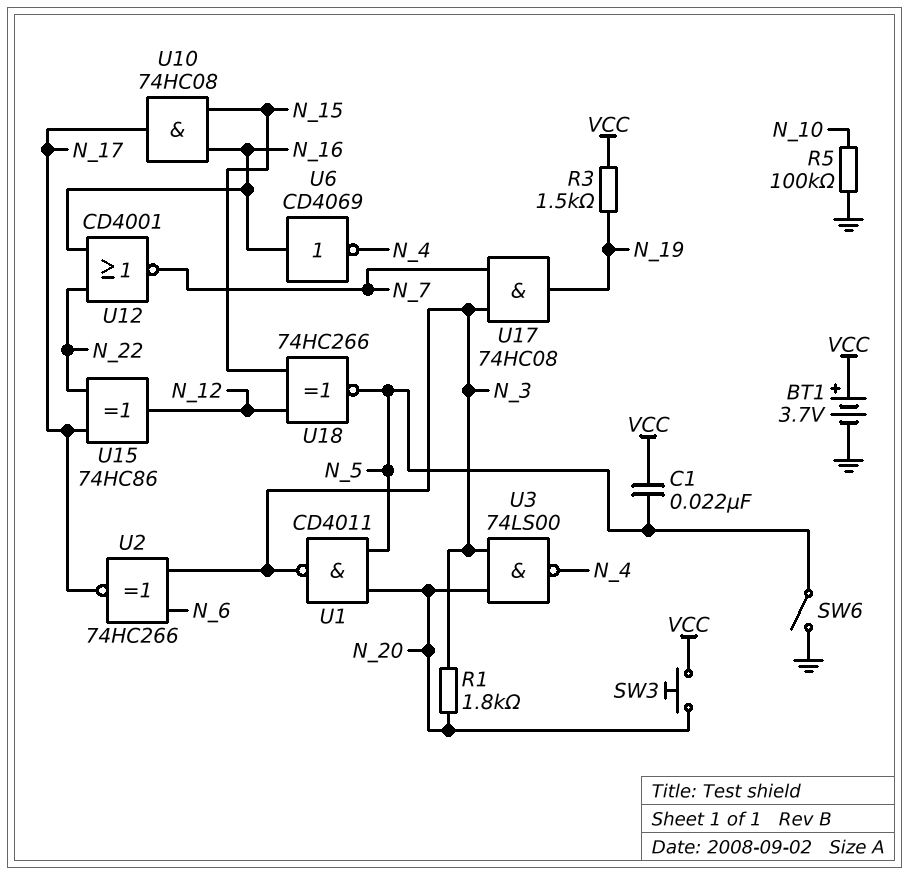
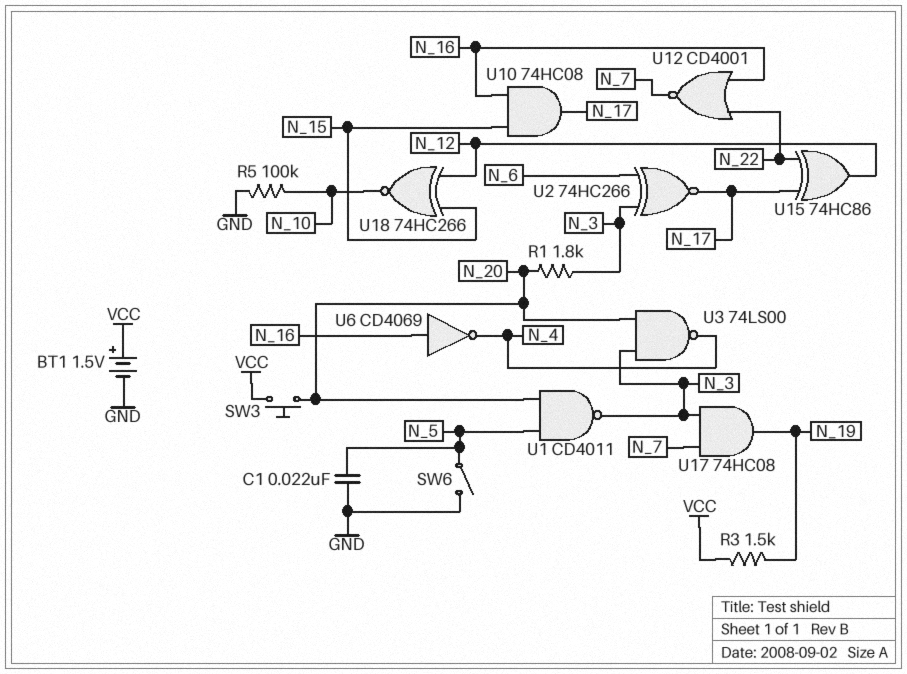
BT1: 3.7V (plus VCC, minus GND) -> 1.5V (plus VCC, minus GND)
C1: 22nF (N_5, VCC) -> 22nF (GND, N_5)
U18: XNOR 74HC266 (in N_12, in N_15, out N_5) -> XNOR 74HC266 (in N_12, in N_15, out N_10)

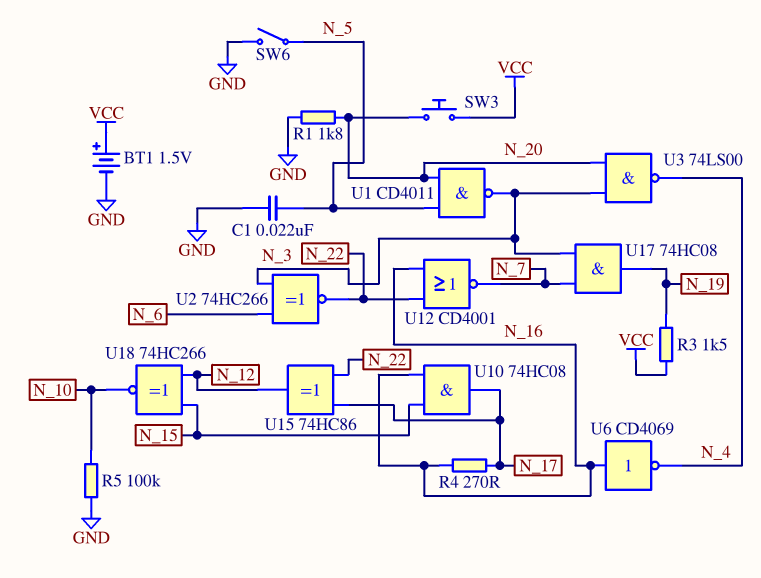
R1: 1.8k (N_3, N_20) -> 1.8k (GND, N_20)
R4: none -> 270 (N_16, N_17)
U2: XNOR 74HC266 (in N_3, in N_6, out N_17) -> XNOR 74HC266 (in N_3, in N_6, out N_22)

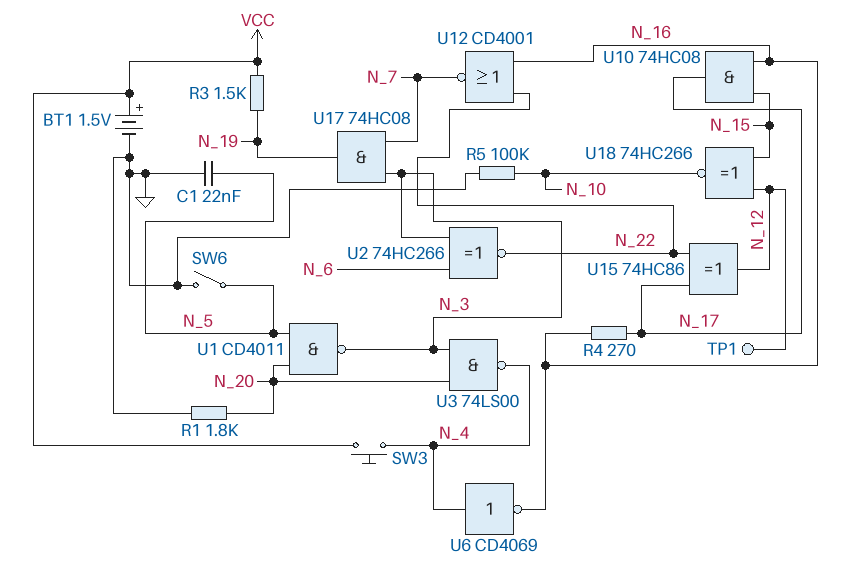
SW3: button (N_20, VCC) -> button (N_4, VCC)
TP1: none -> test point (N_12)
U6: NOT CD4069 (in N_16, out N_4) -> NOT CD4069 (in N_4, out N_16)

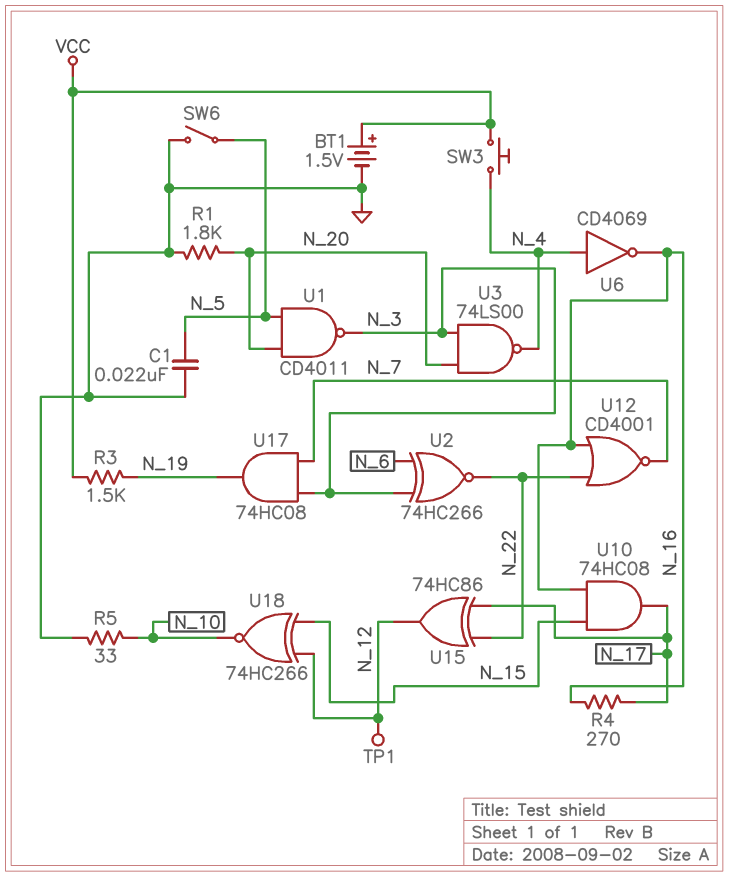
R5: 100k (GND, N_10) -> 33 (GND, N_10)

